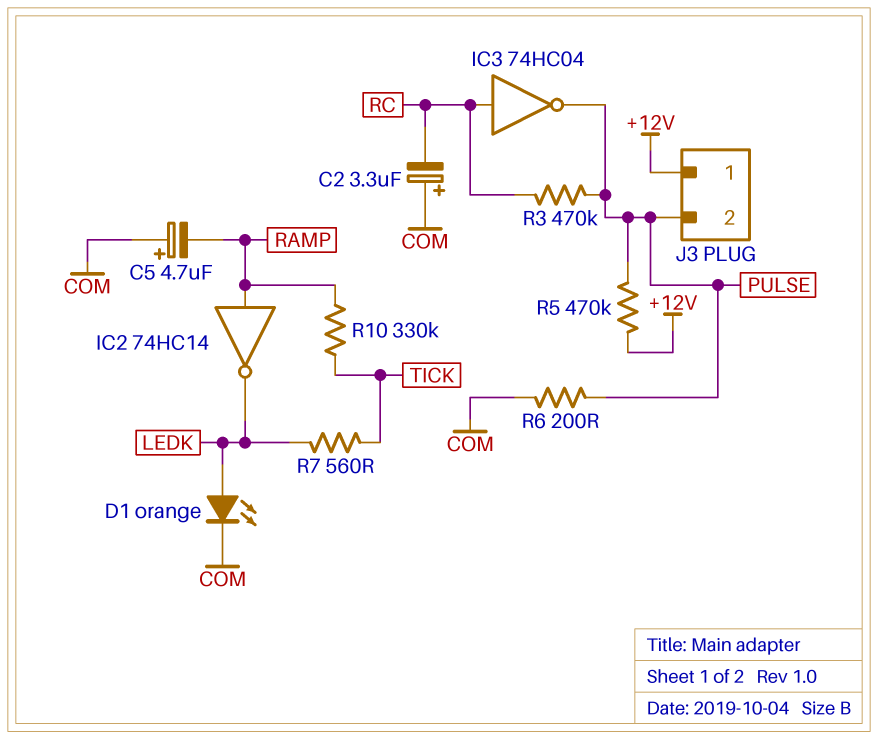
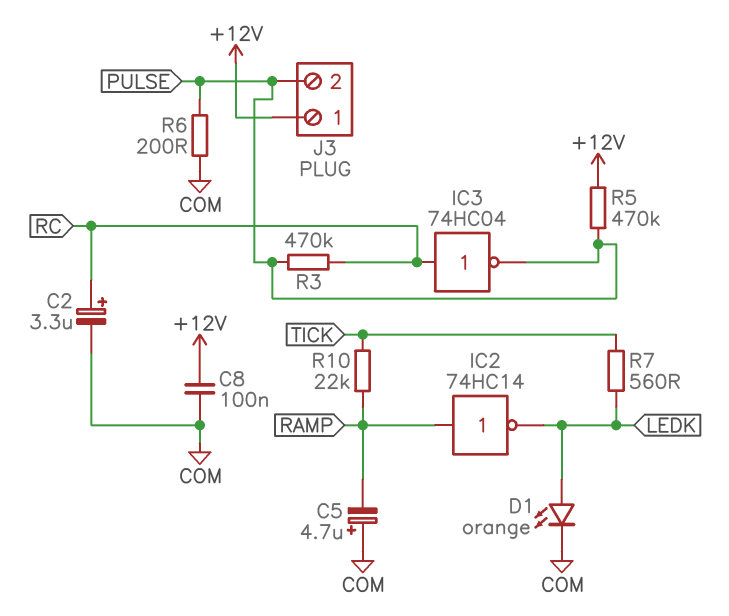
C2: 3.3uF (plus COM, minus RC) -> 3.3uF (plus RC, minus COM)
C8: none -> 100nF (+12V, COM)
R10: 330k (RAMP, TICK) -> 22k (RAMP, TICK)

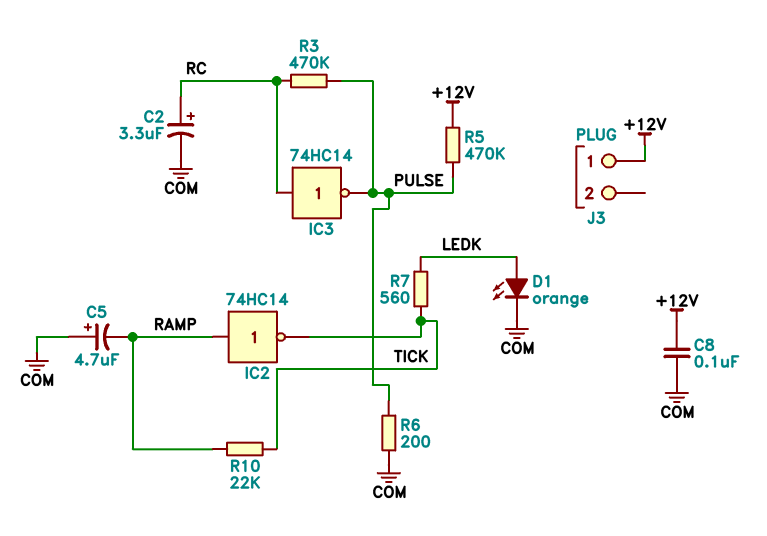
IC2: NOT 74HC14 (in RAMP, out LEDK) -> NOT 74HC14 (in RAMP, out TICK)
IC3: NOT 74HC04 (in RC, out PULSE) -> NOT 74HC14 (in RC, out PULSE)
J3 pin 2: PULSE -> none

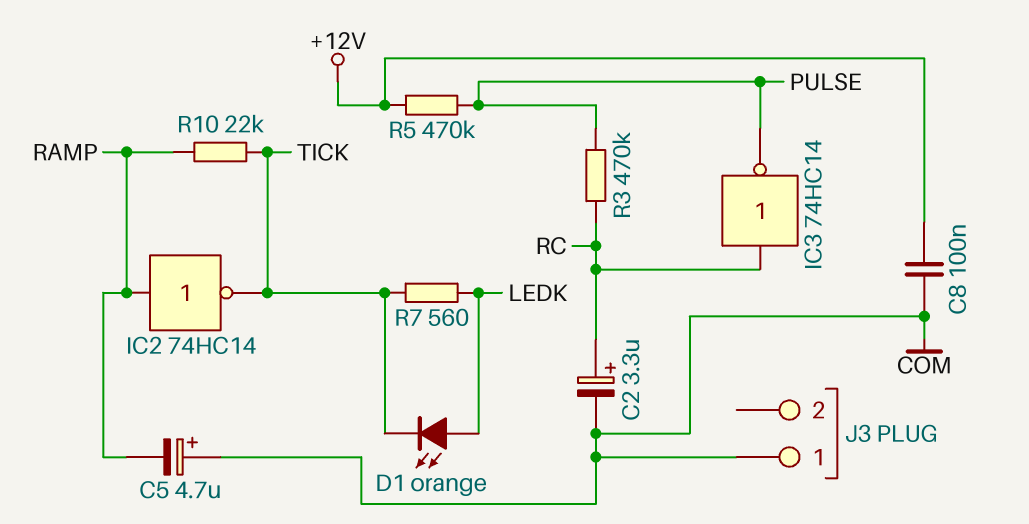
D1: LED orange (A LEDK, K COM) -> LED orange (A LEDK, K TICK)
J3 pin 1: +12V -> COM
R6: 200 (COM, PULSE) -> none

